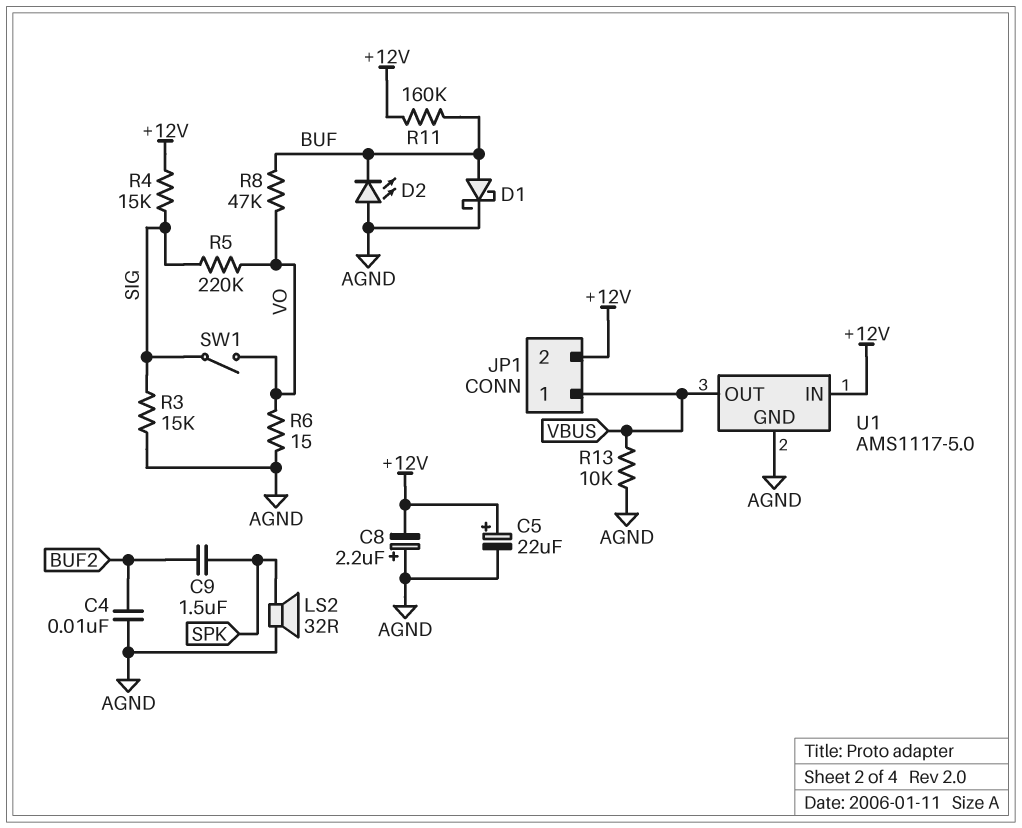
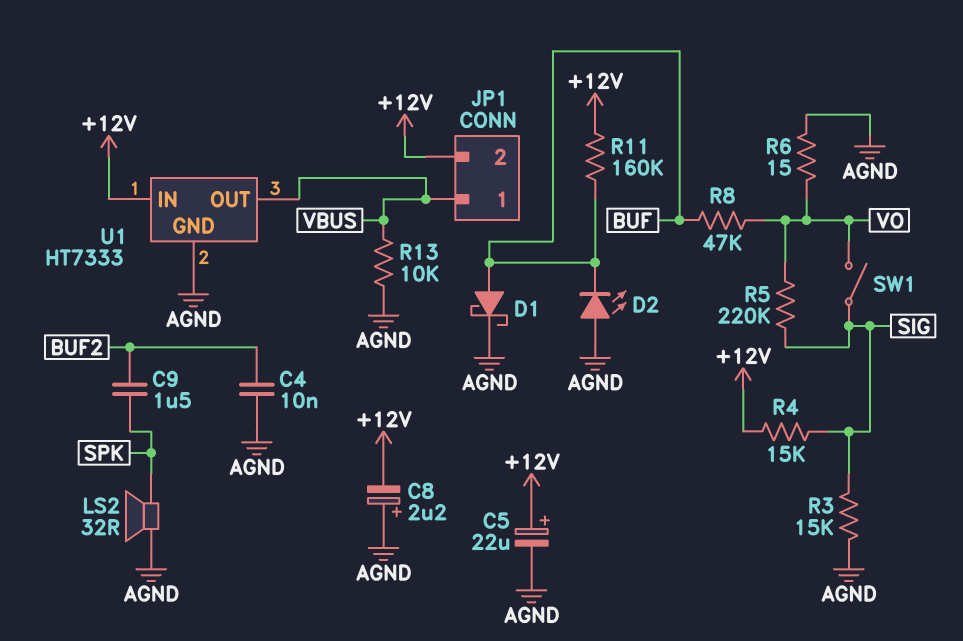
U1: AMS1117-5.0 -> HT7333

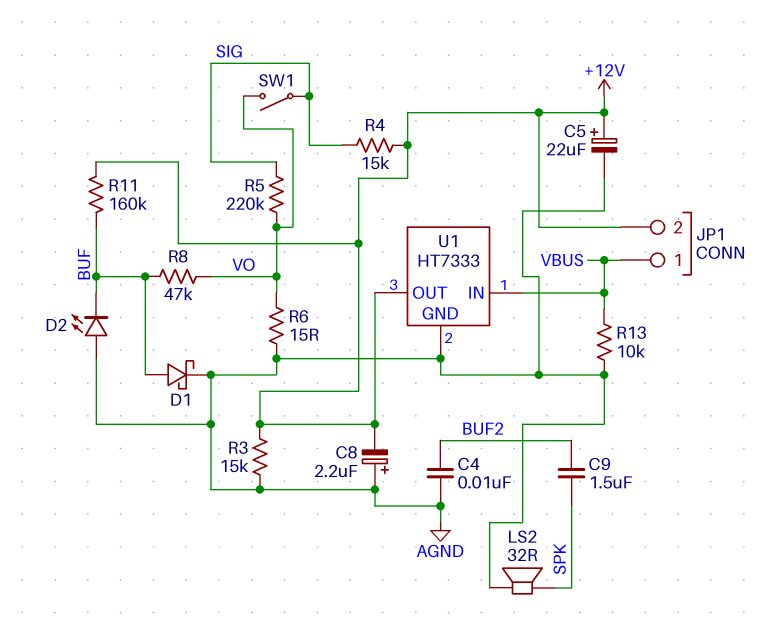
R3: 15k (AGND, SIG) -> 15k (+12V, AGND)
U1 pin IN: +12V -> VBUS
U1 pin OUT: VBUS -> +12V

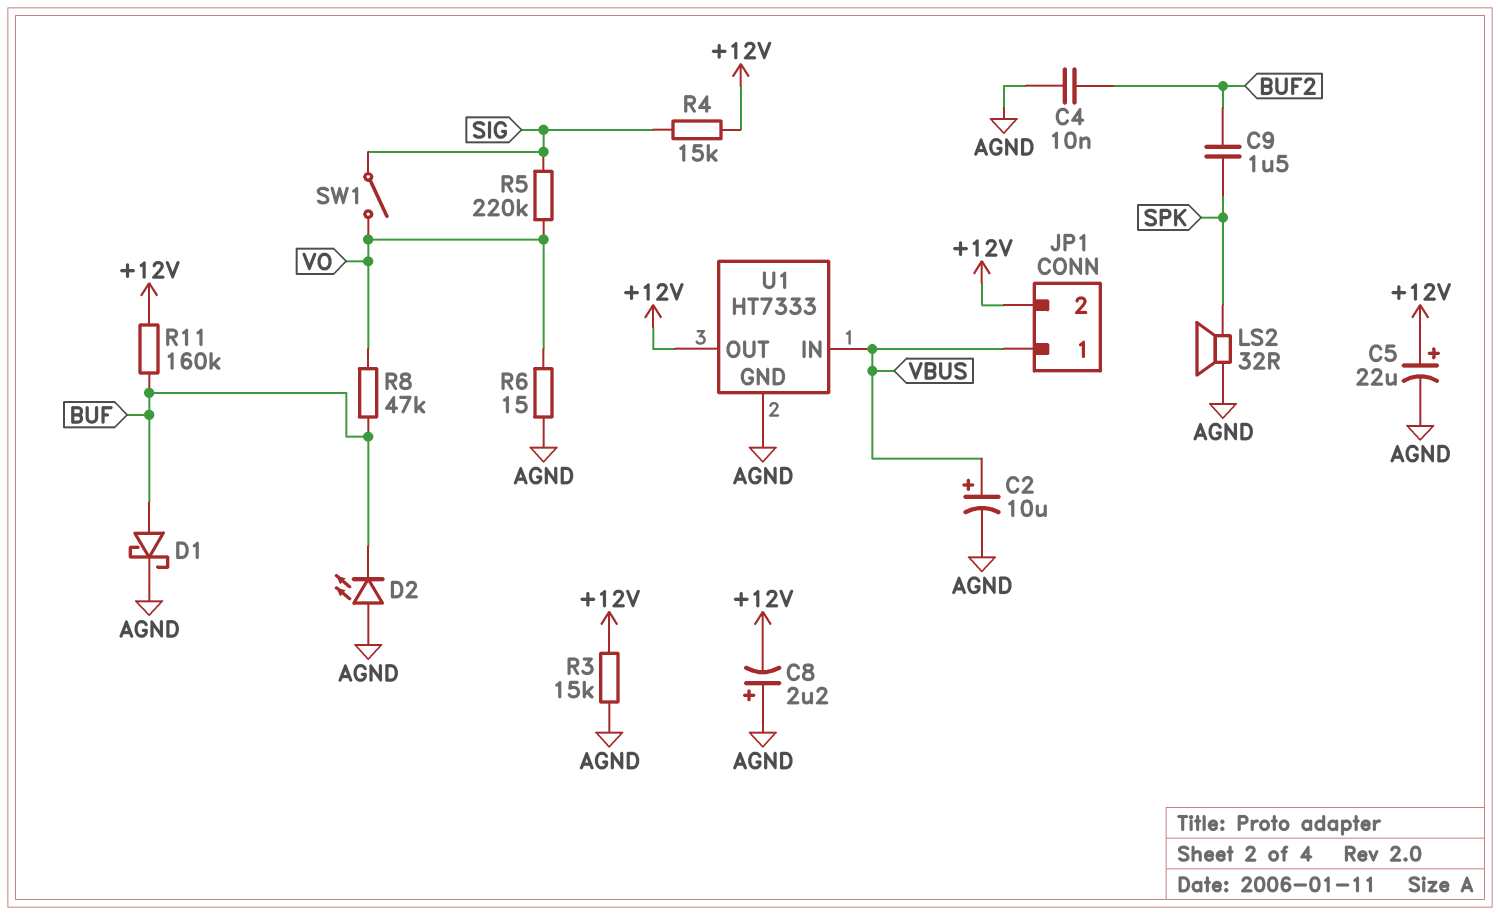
C2: none -> 10uF (plus VBUS, minus AGND)
R13: 10k (AGND, VBUS) -> none

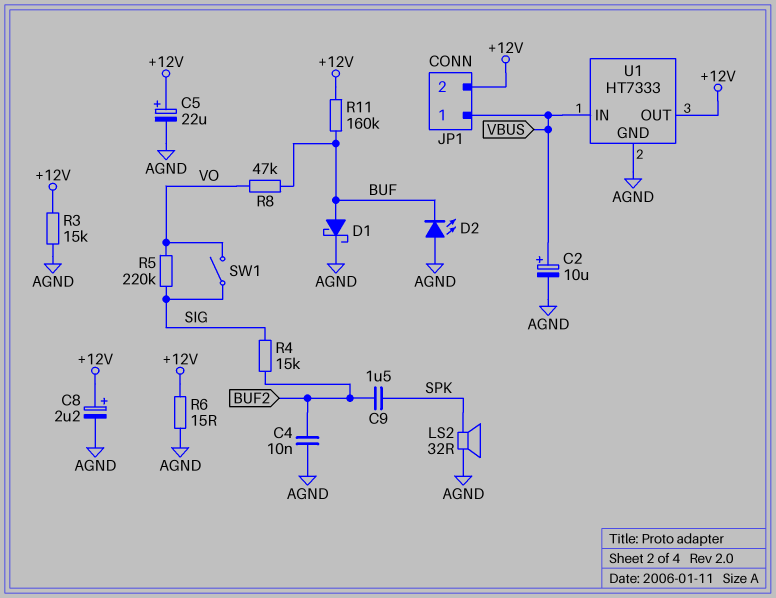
C8: 2.2uF (plus AGND, minus +12V) -> 2.2uF (plus +12V, minus AGND)
R4: 15k (+12V, SIG) -> 15k (BUF2, SIG)
R6: 15 (AGND, VO) -> 15 (+12V, AGND)

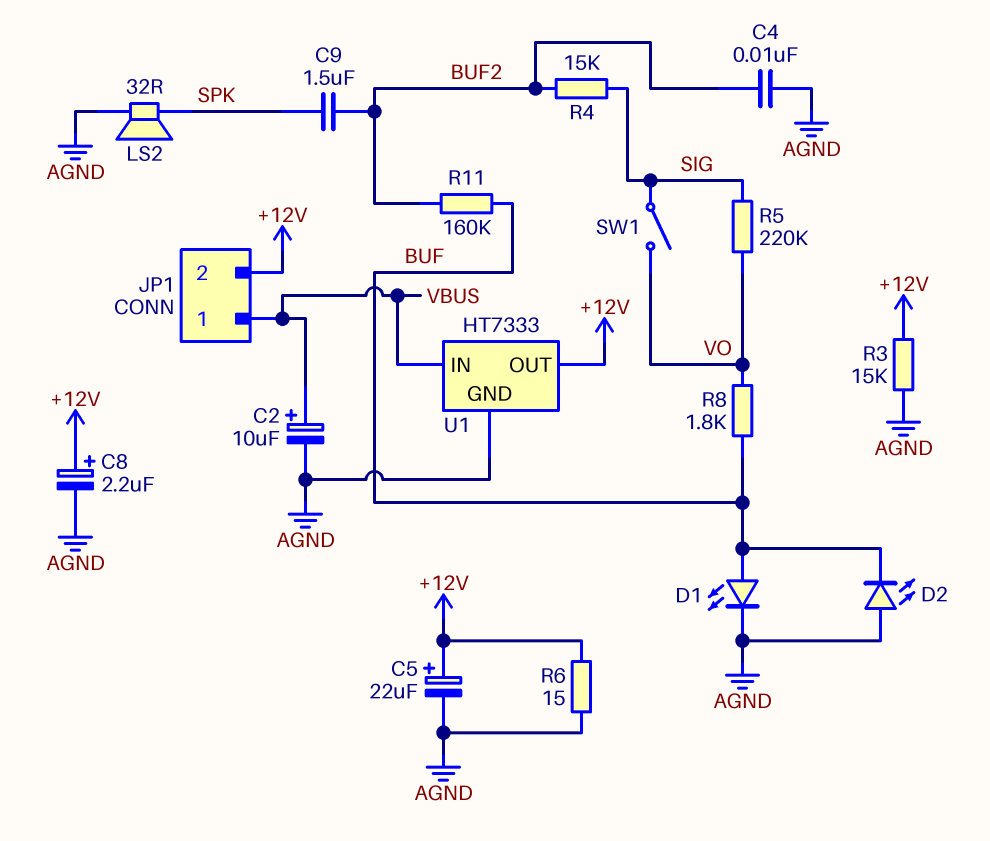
D1: schottky (A BUF, K AGND) -> LED (A BUF, K AGND)
R8: 47k (BUF, VO) -> 1.8k (BUF, VO)
R11: 160k (+12V, BUF) -> 160k (BUF, BUF2)

